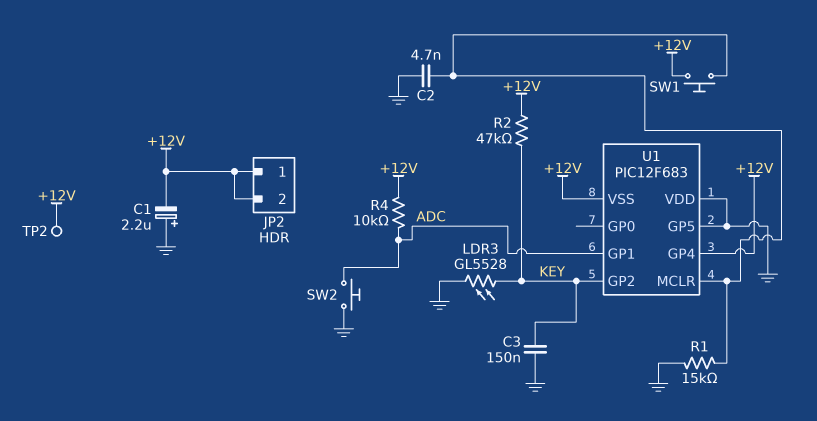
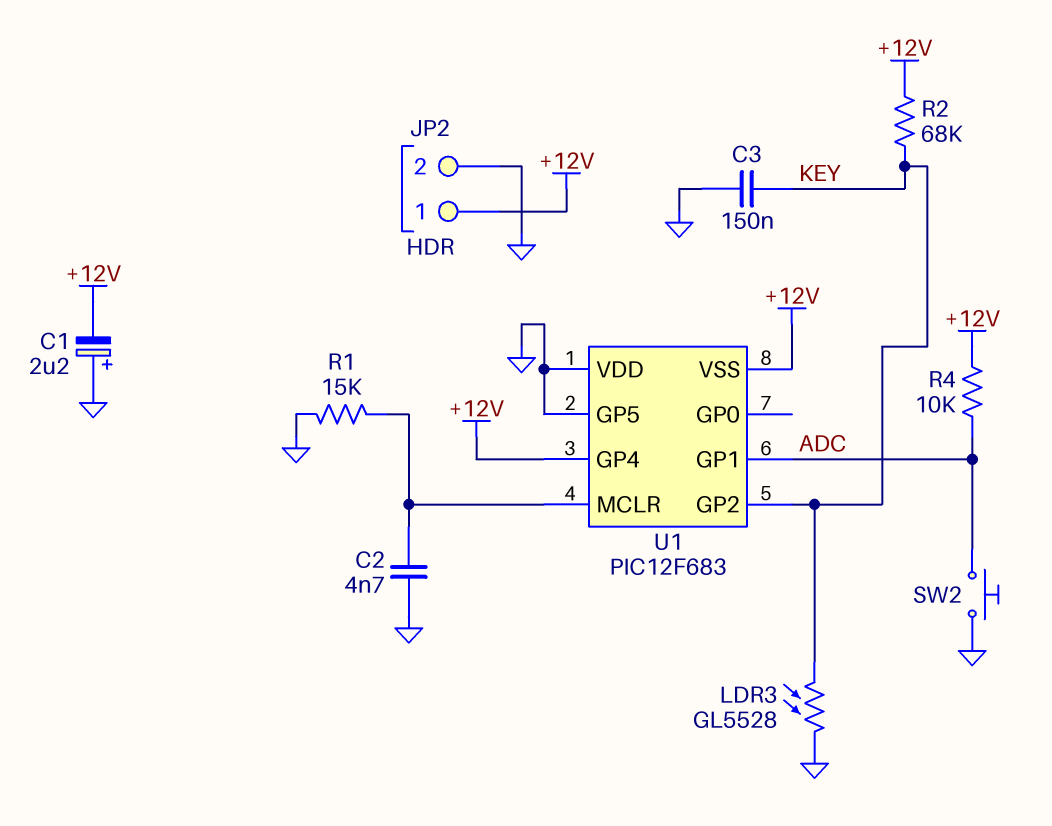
JP2 pin 2: +12V -> GND
R2: 47k (+12V, KEY) -> 68k (+12V, KEY)
SW1: button (+12V, U1/MCLR) -> none
TP2: test point (+12V) -> none

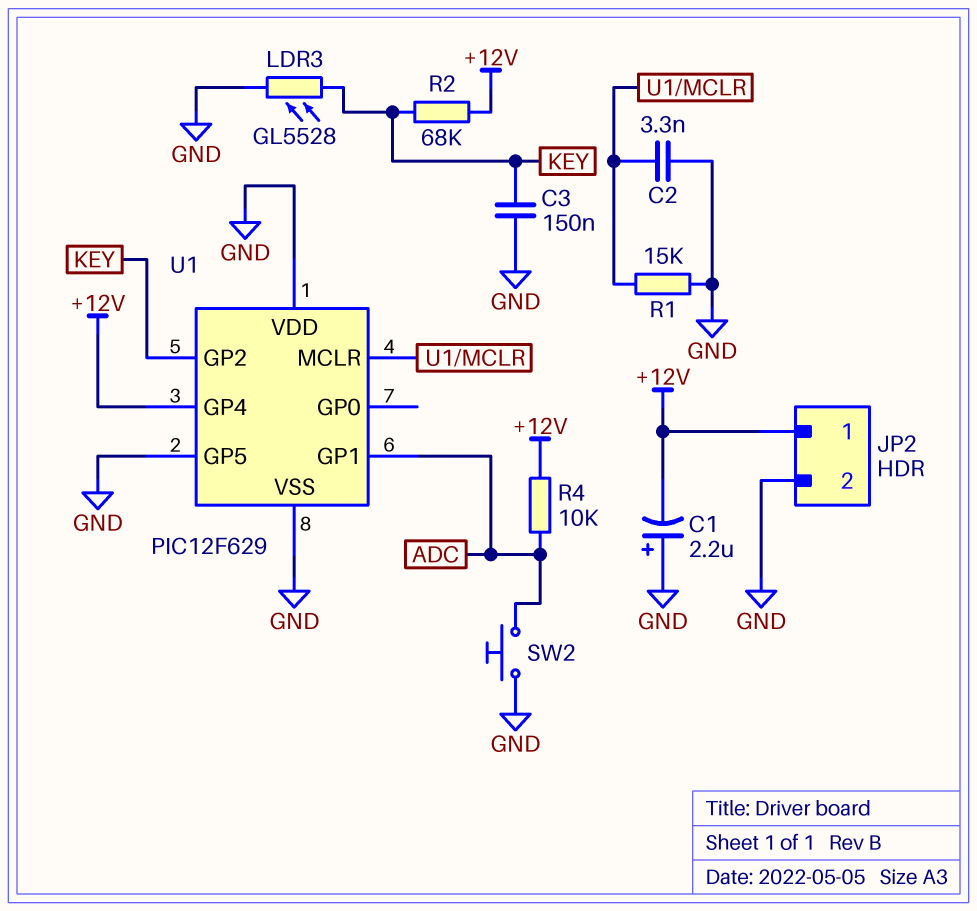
C2: 4.7nF (GND, U1/MCLR) -> 3.3nF (GND, U1/MCLR)
U1: PIC12F683 -> PIC12F629
U1 pin VSS: +12V -> GND

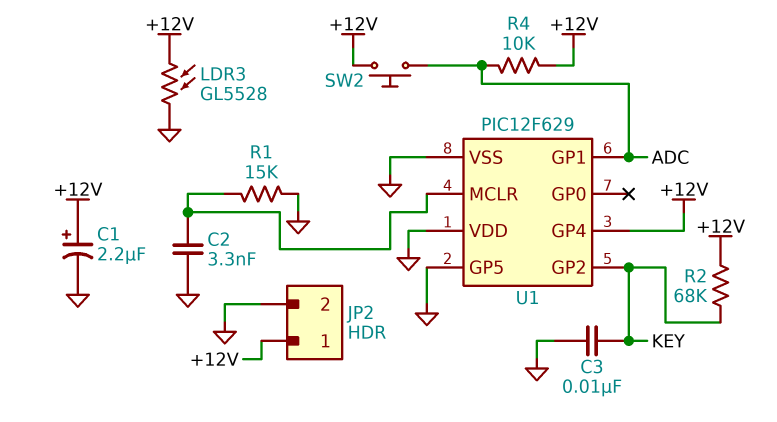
C1: 2.2uF (plus GND, minus +12V) -> 2.2uF (plus +12V, minus GND)
C3: 150nF (GND, KEY) -> 10nF (GND, KEY)
LDR3: GL5528 (GND, KEY) -> GL5528 (+12V, GND)
SW2: button (ADC, GND) -> button (+12V, ADC)

